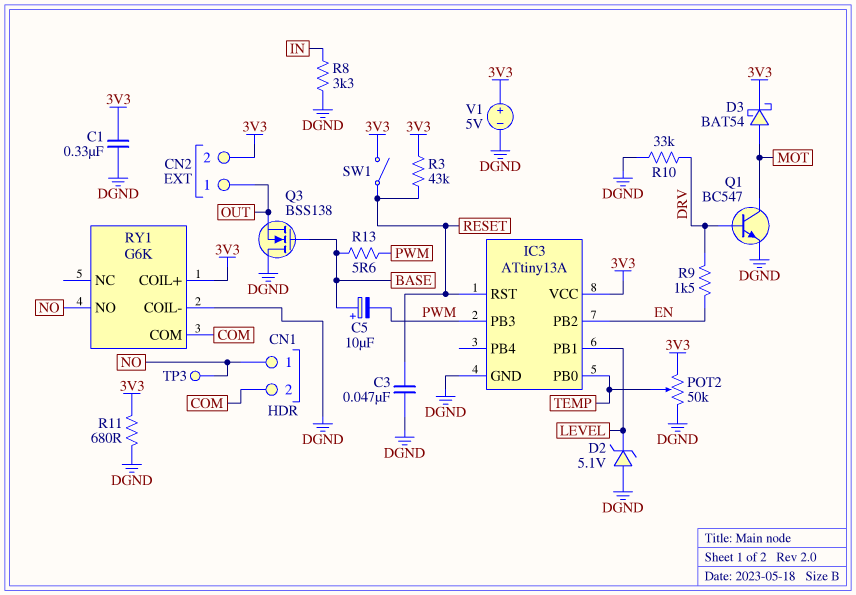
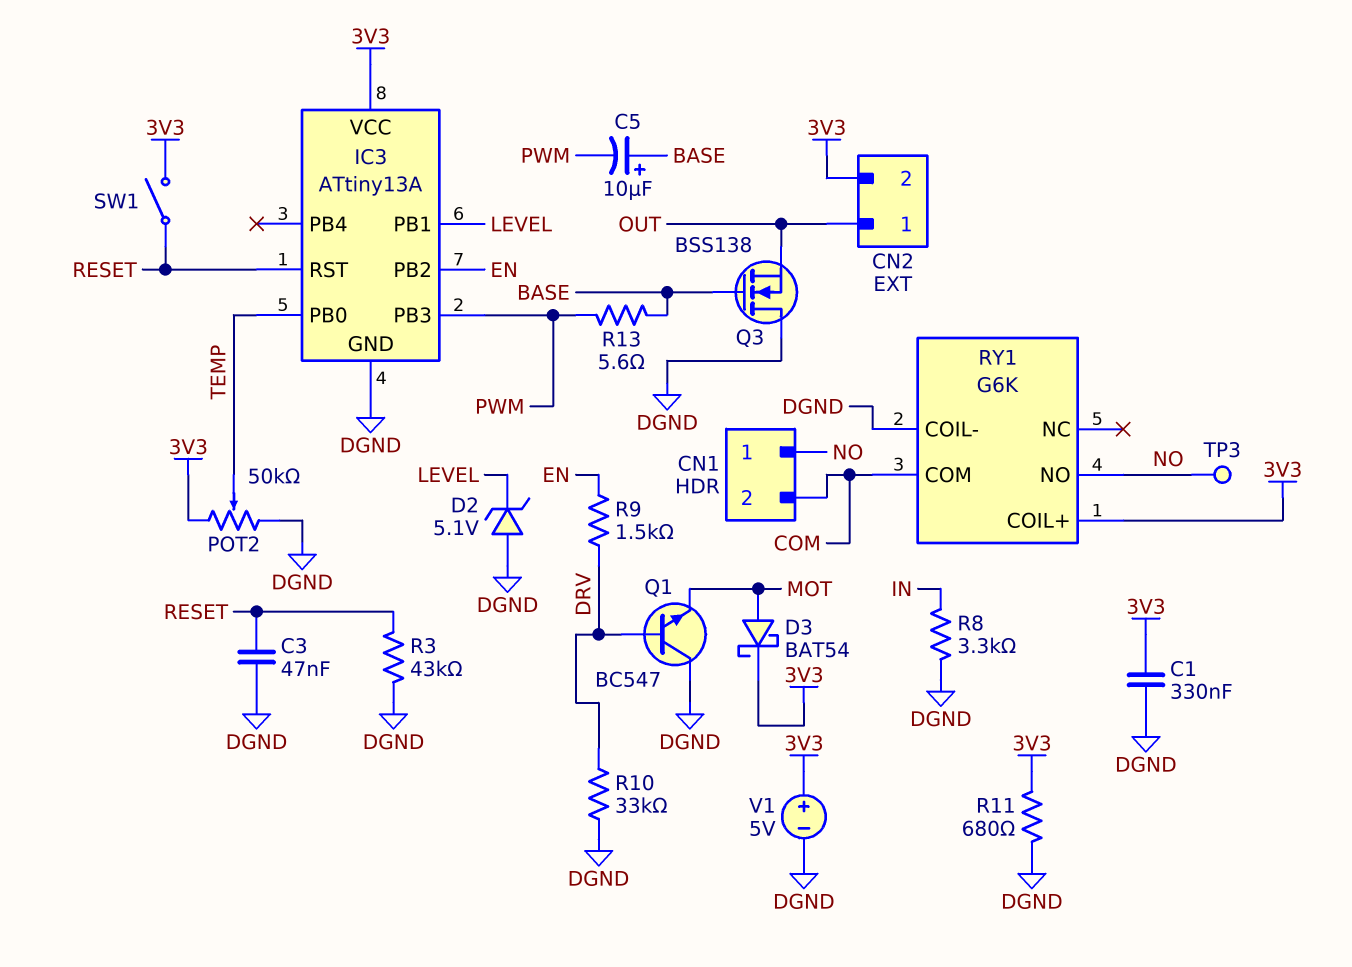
Q1: NPN BC547 (B DRV, C MOT, E DGND) -> NPN BC547 (B DRV, C DGND, E MOT)
R3: 43k (3V3, RESET) -> 43k (DGND, RESET)

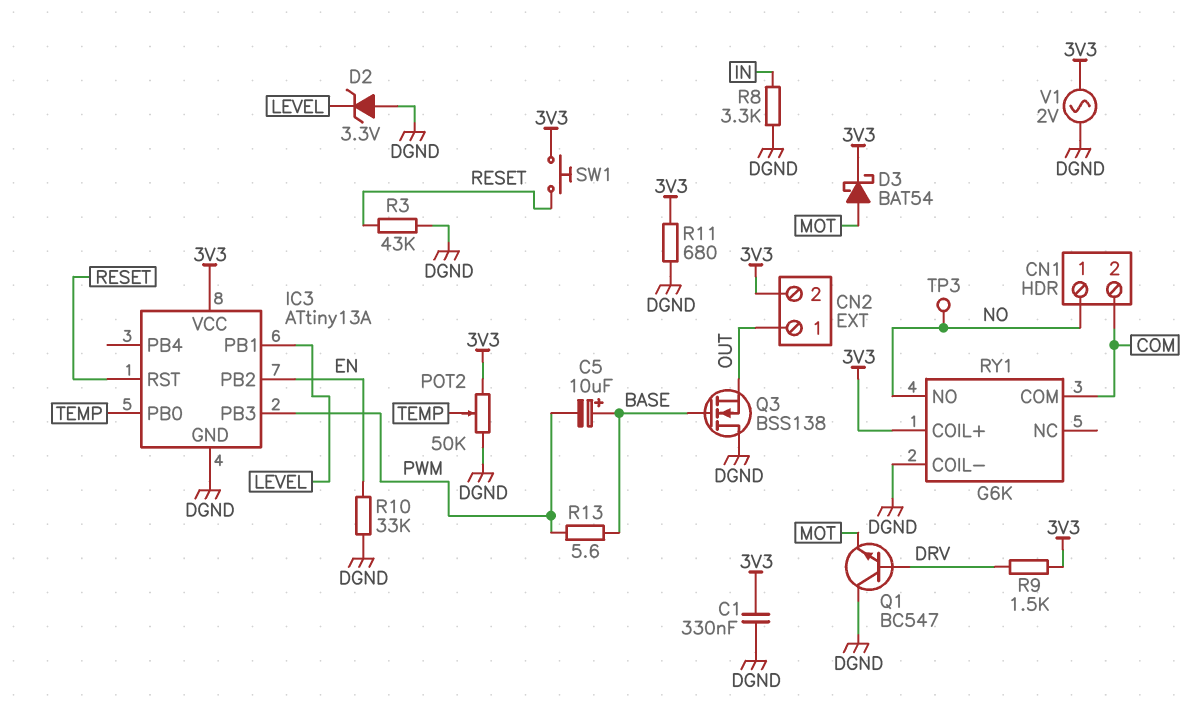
C3: 47nF (DGND, RESET) -> none
D2: zener 5.1V (A DGND, K LEVEL) -> zener 3.3V (A DGND, K LEVEL)
R9: 1.5k (DRV, EN) -> 1.5k (3V3, DRV)
R10: 33k (DGND, DRV) -> 33k (DGND, EN)
SW1: switch (3V3, RESET) -> button (3V3, RESET)
V1: 5V (plus 3V3, minus DGND) -> AC 2V (3V3, DGND)

